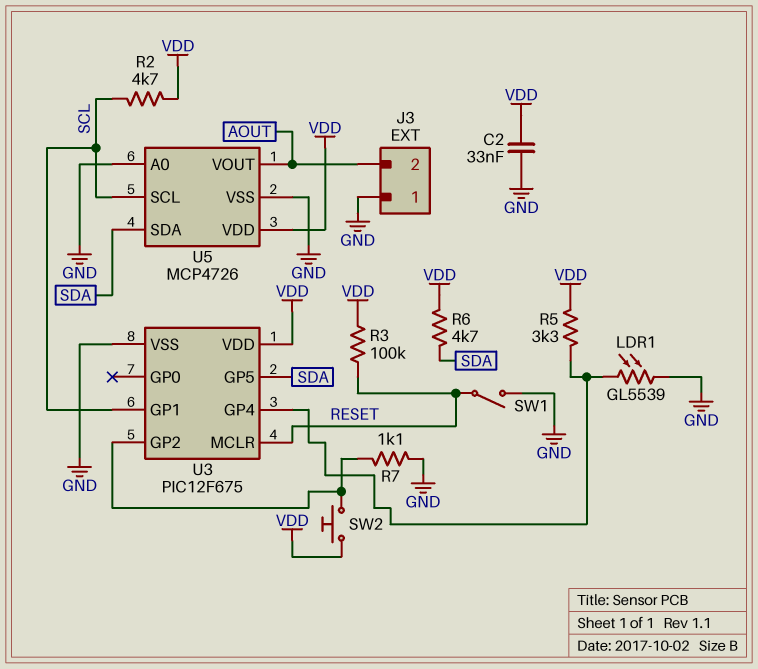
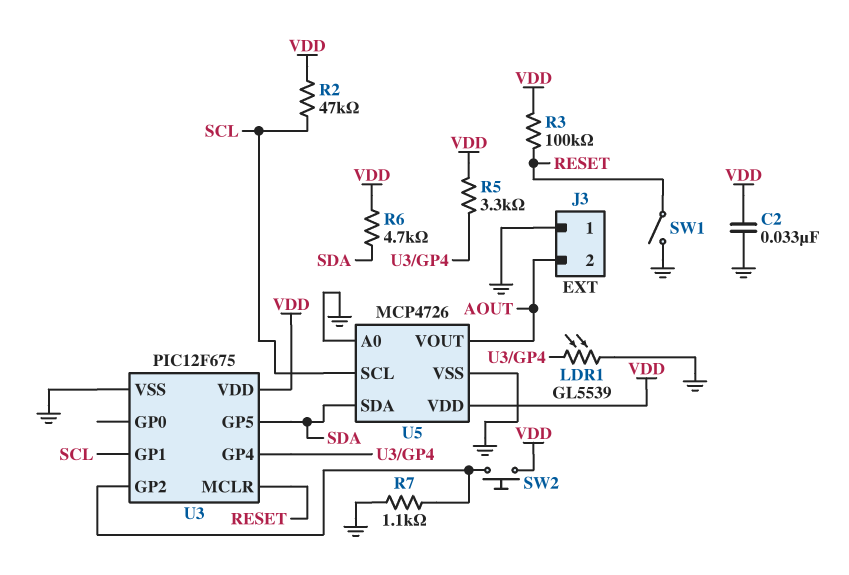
R2: 4.7k (SCL, VDD) -> 47k (SCL, VDD)

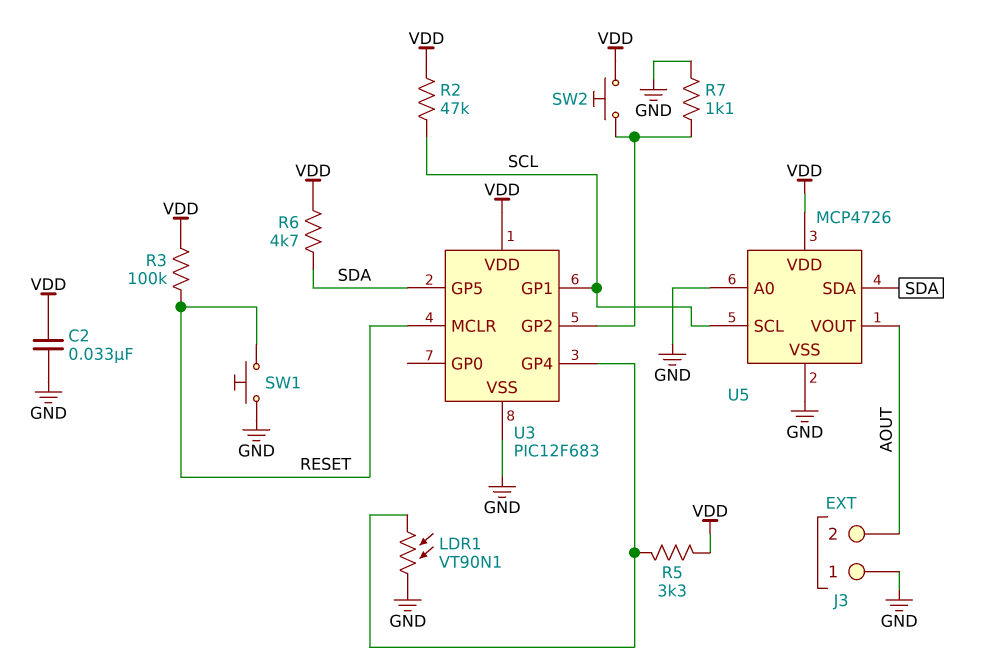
LDR1: GL5539 (GND, U3/GP4) -> VT90N1 (GND, U3/GP4)
SW1: switch (GND, RESET) -> button (GND, RESET)
U3: PIC12F675 -> PIC12F683

